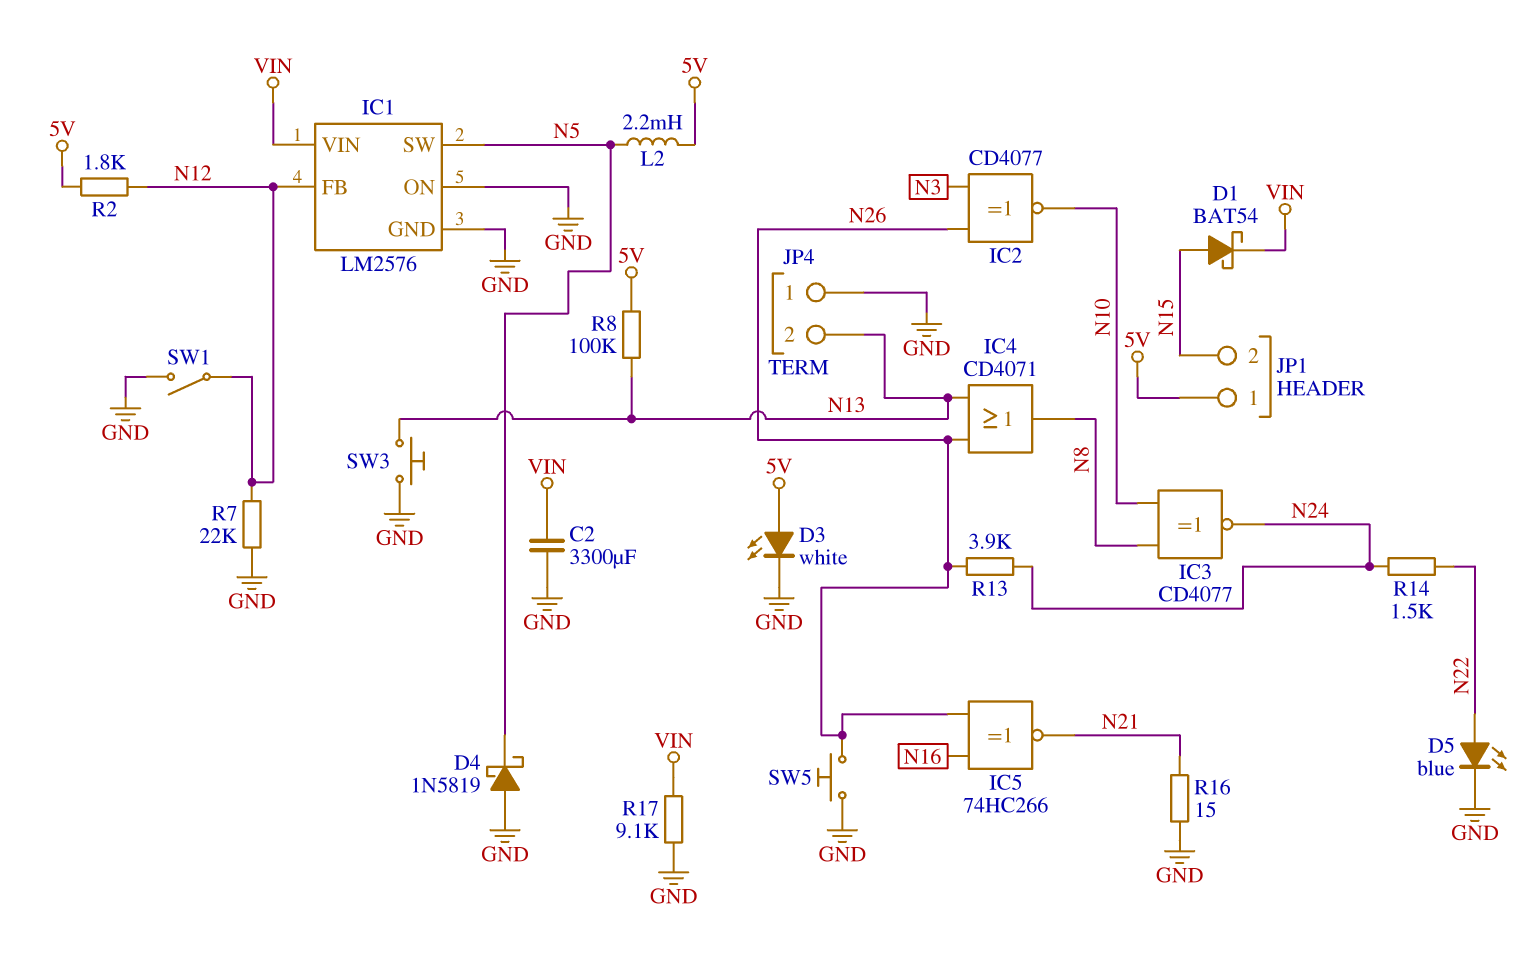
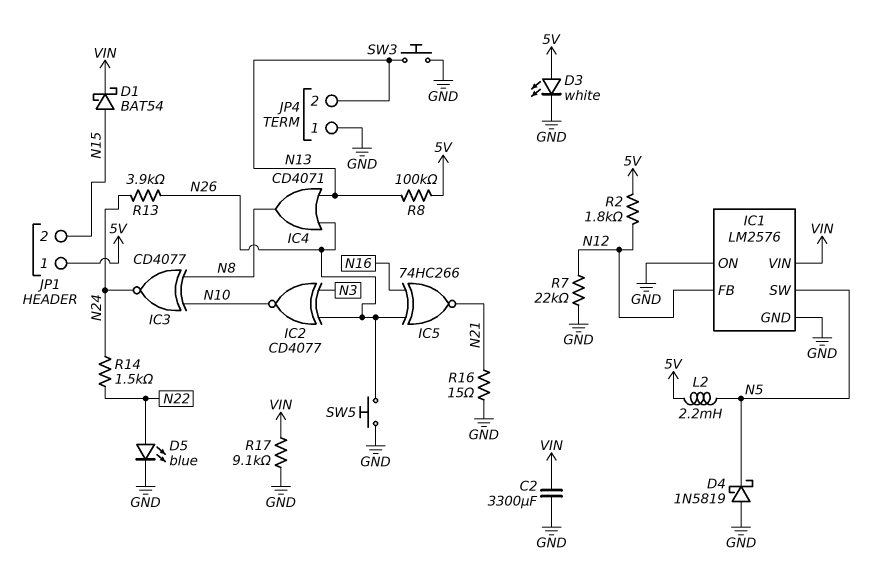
SW1: switch (GND, N12) -> none

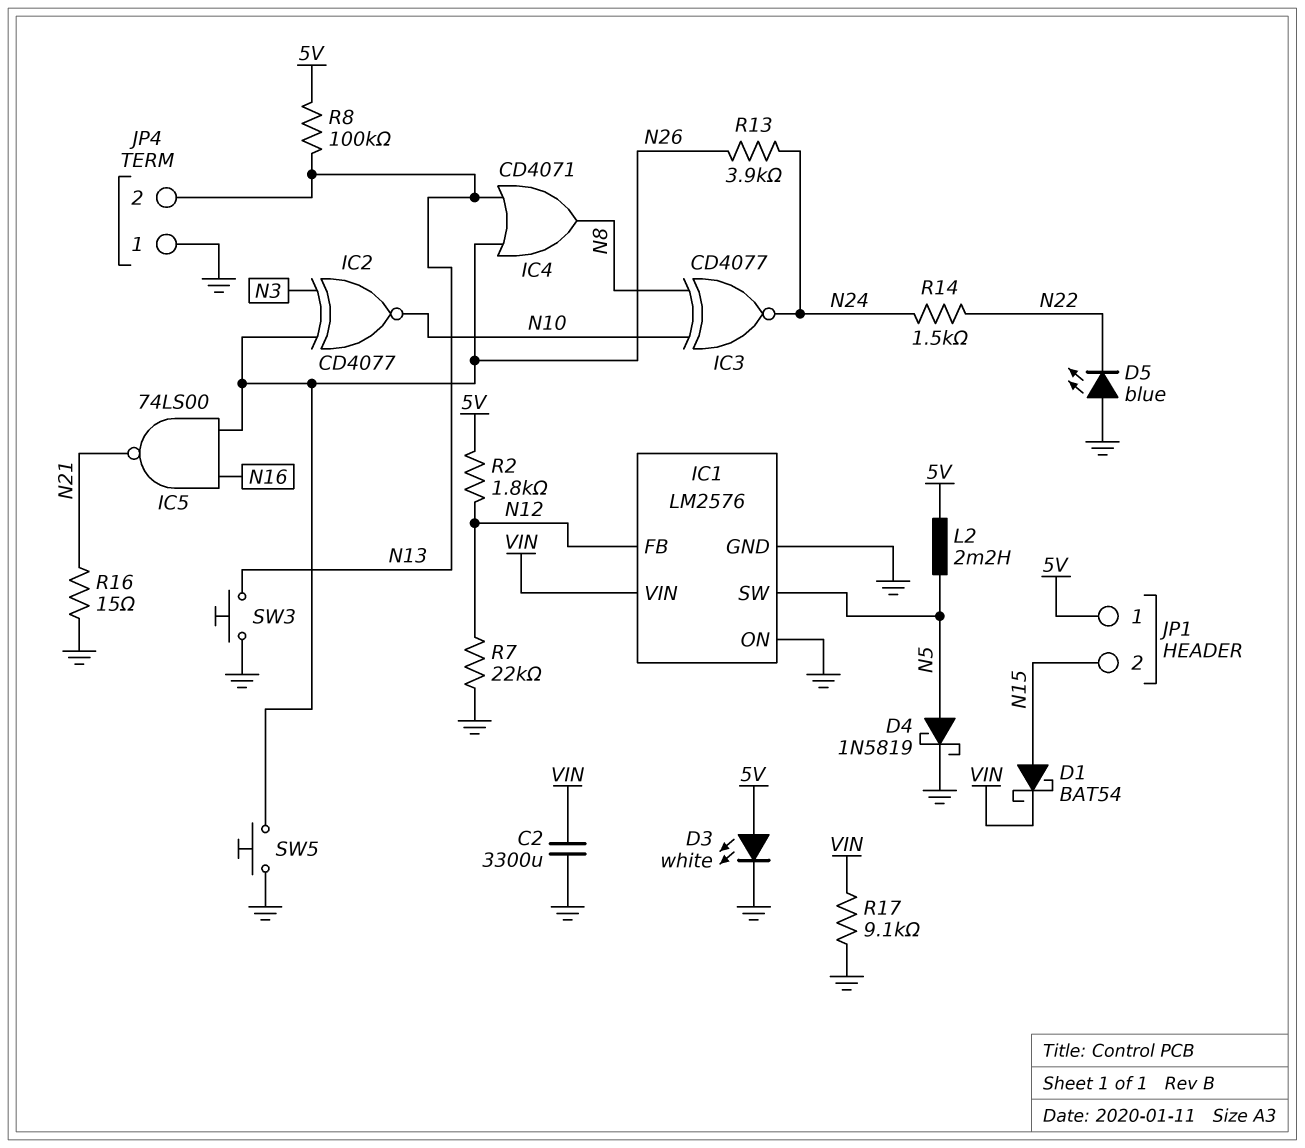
D4: schottky 1N5819 (A GND, K N5) -> schottky 1N5819 (A N5, K GND)
D5: LED blue (A N22, K GND) -> LED blue (A GND, K N22)
IC5: XNOR 74HC266 (in N16, in N26, out N21) -> NAND 74LS00 (in N16, in N26, out N21)

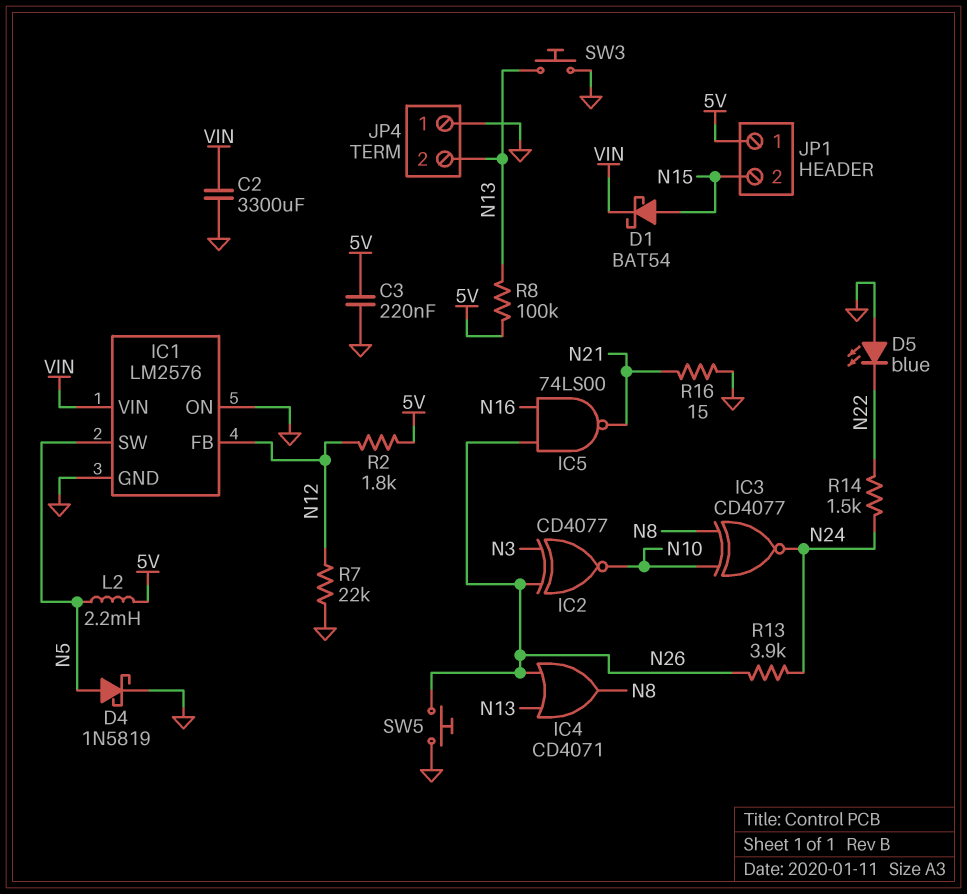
C3: none -> 220nF (5V, GND)
D3: LED white (A 5V, K GND) -> none
R17: 9.1k (GND, VIN) -> none

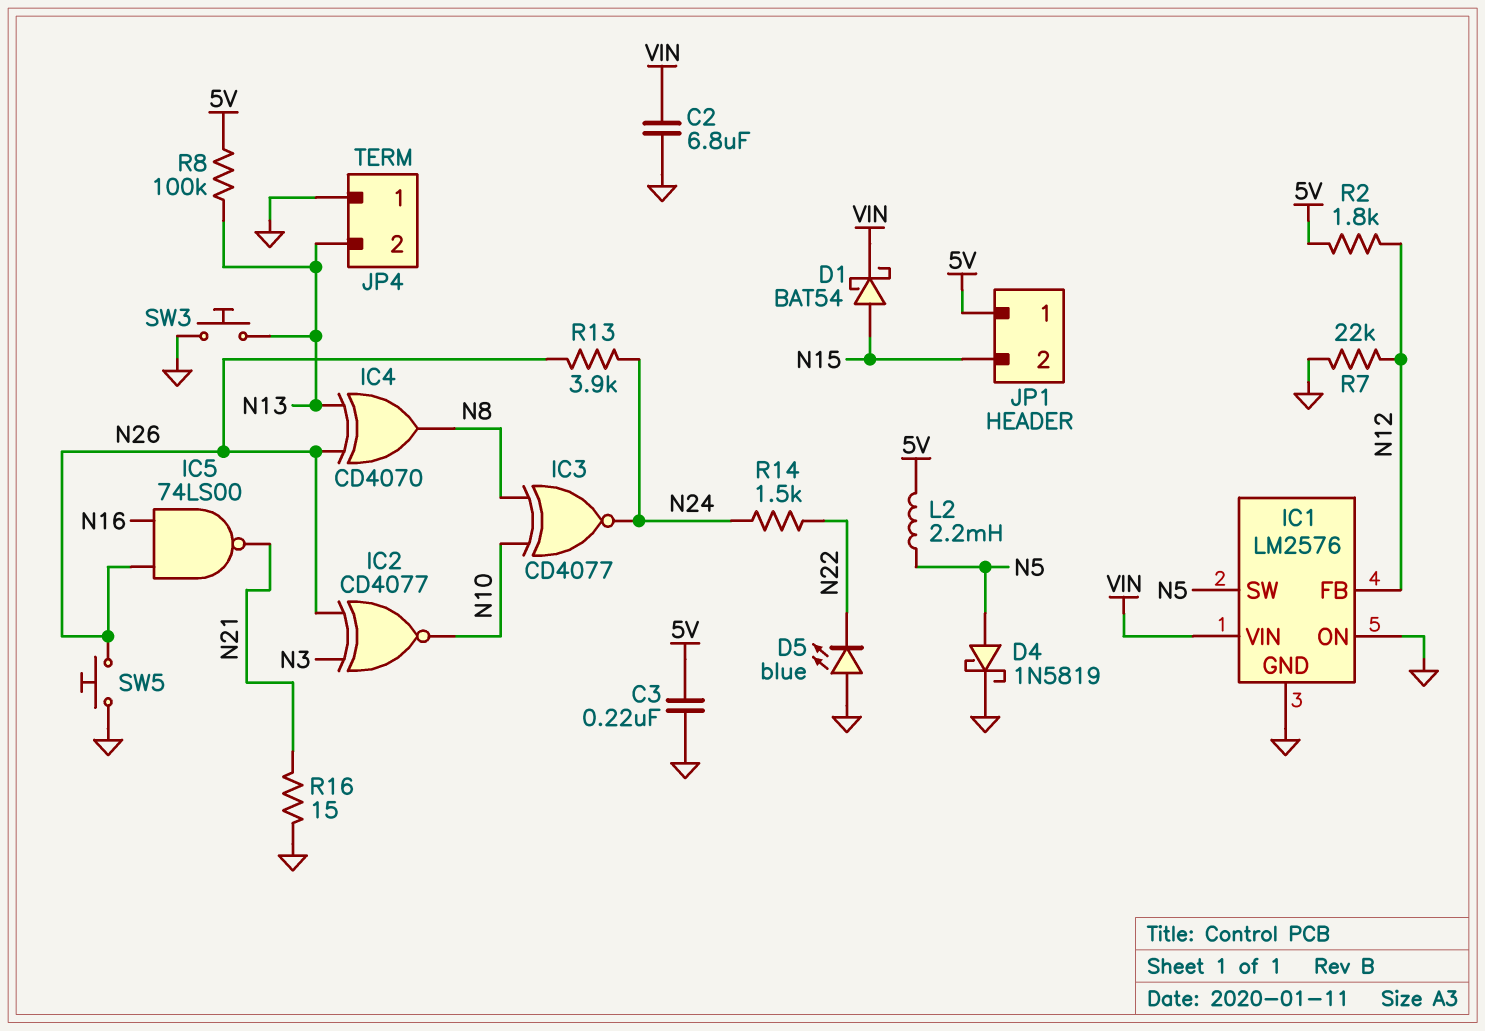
C2: 3300uF (GND, VIN) -> 6.8uF (GND, VIN)
IC4: OR CD4071 (in N13, in N26, out N8) -> XOR CD4070 (in N13, in N26, out N8)

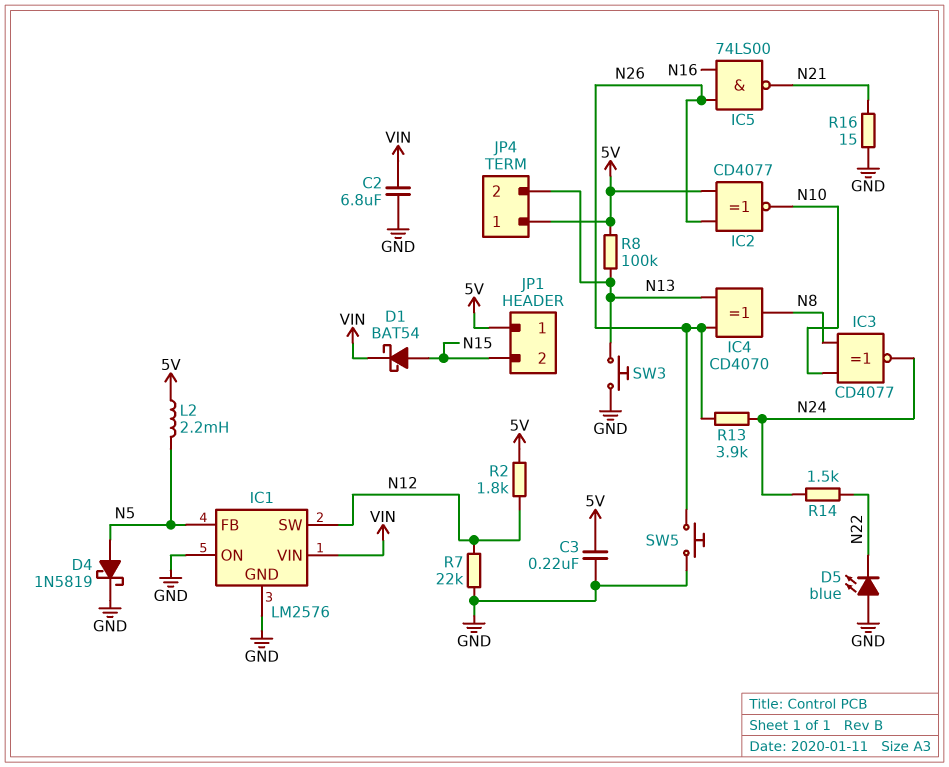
IC1 pin FB: N12 -> N5
IC1 pin SW: N5 -> N12
IC2: XNOR CD4077 (in N3, in N26, out N10) -> XNOR CD4077 (in 5V, in N26, out N10)
JP4 pin 1: GND -> 5V

